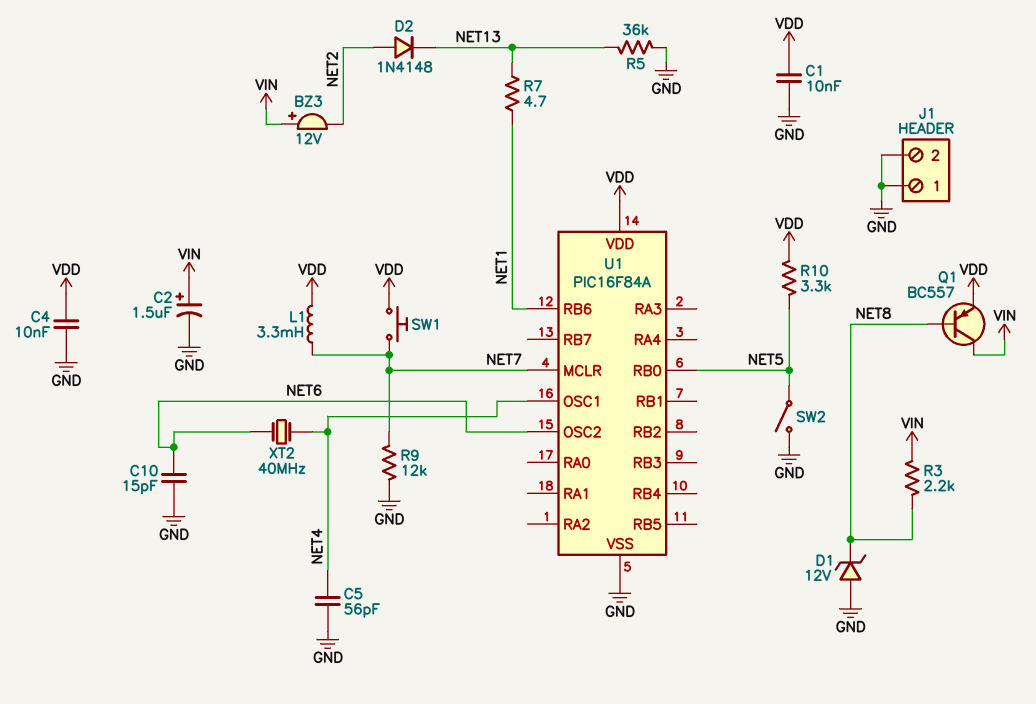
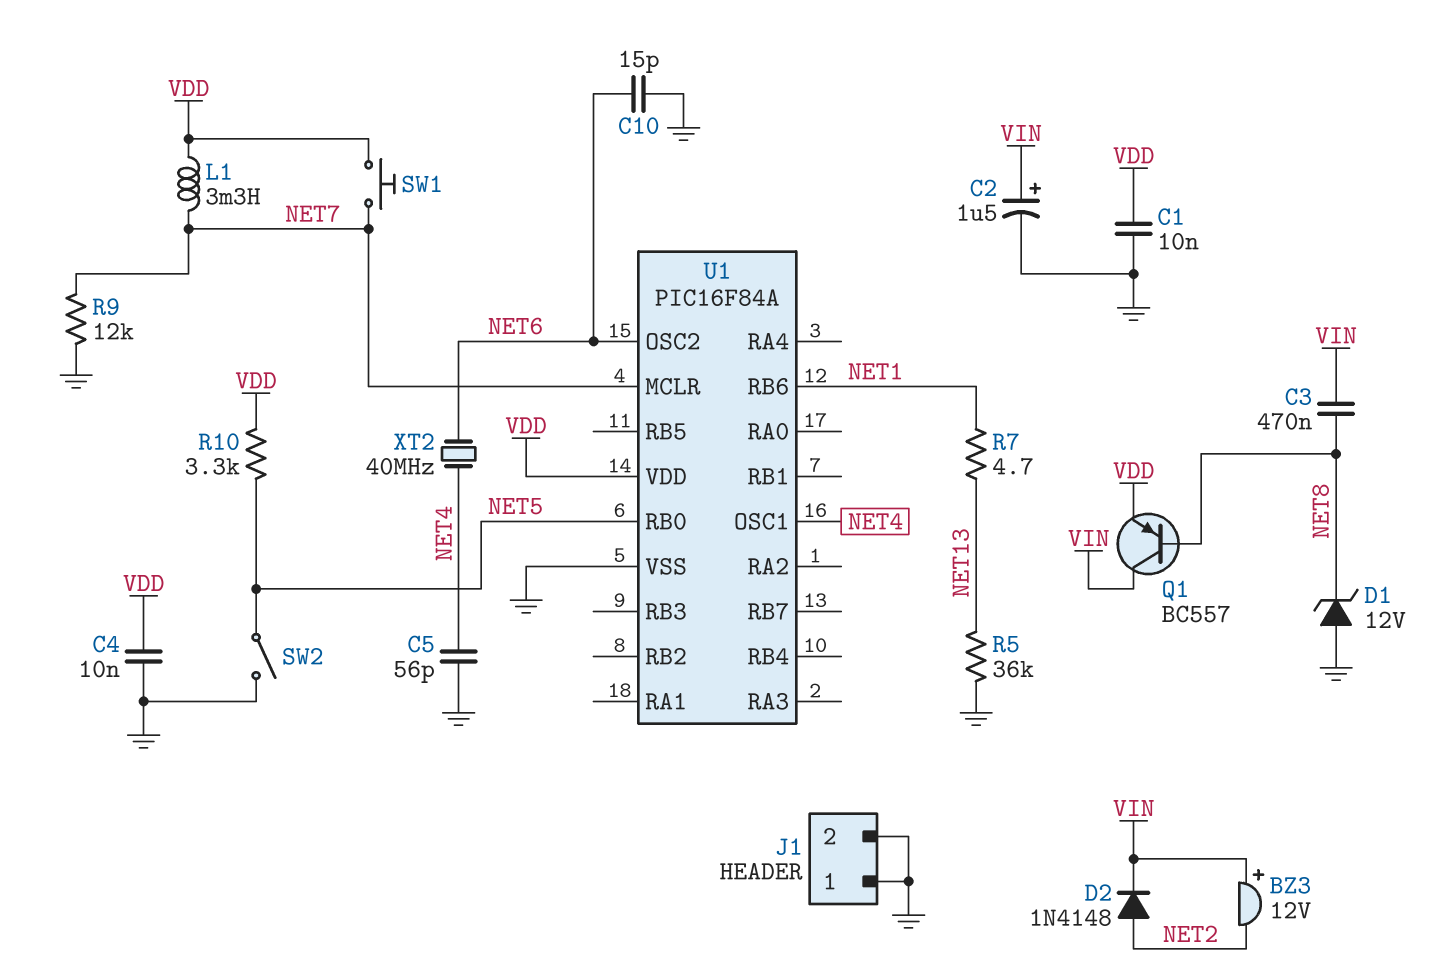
C3: none -> 470nF (NET8, VIN)
D2: diode 1N4148 (A NET2, K NET13) -> diode 1N4148 (A NET2, K VIN)
R3: 2.2k (NET8, VIN) -> none

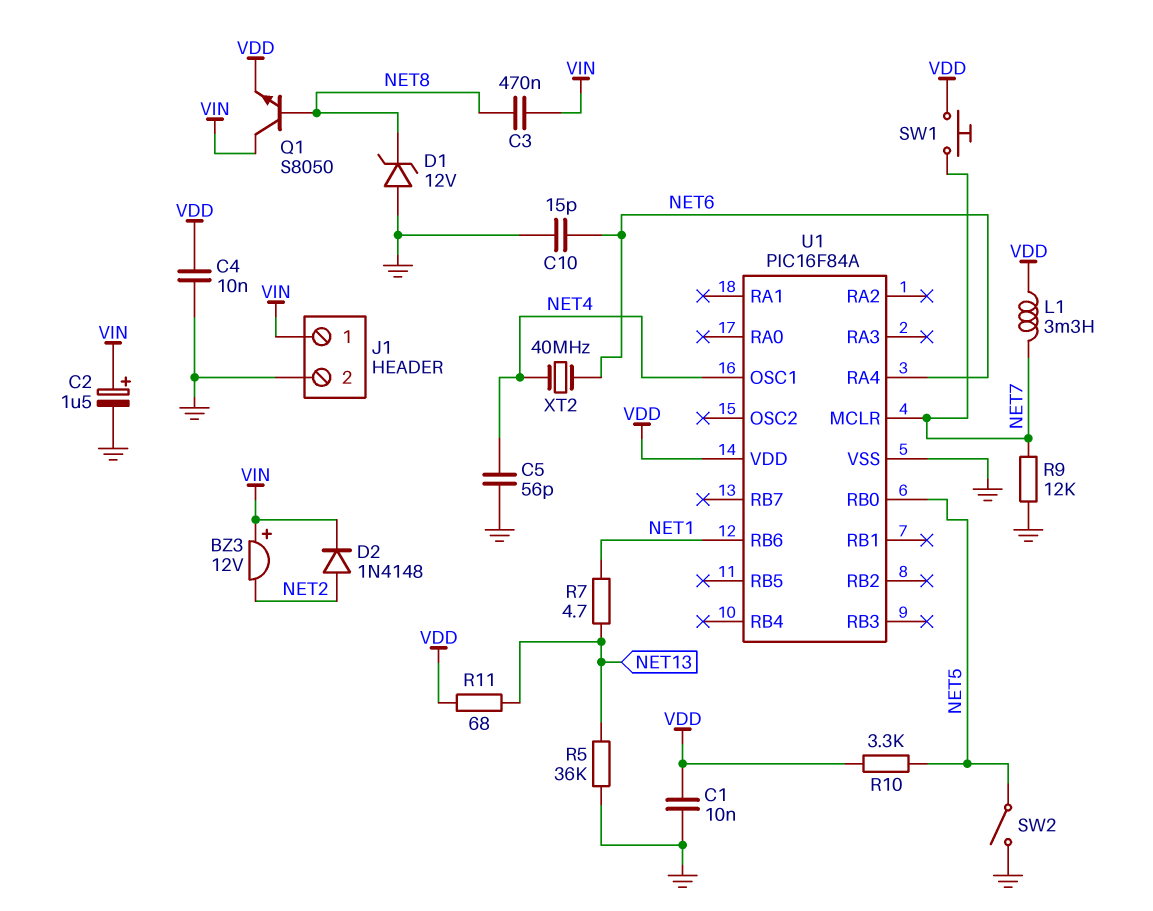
J1 pin 1: GND -> VIN
Q1: PNP BC557 (B NET8, C VIN, E VDD) -> NPN S8050 (B NET8, C VIN, E VDD)
R11: none -> 68 (NET13, VDD)
U1 pin OSC2: NET6 -> none
U1 pin RA4: none -> NET6

